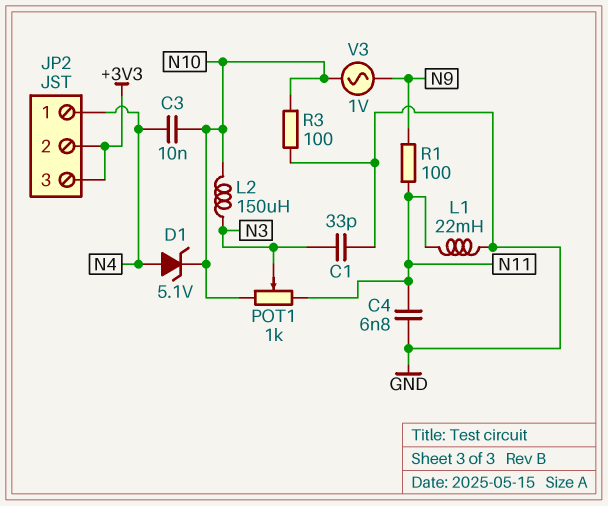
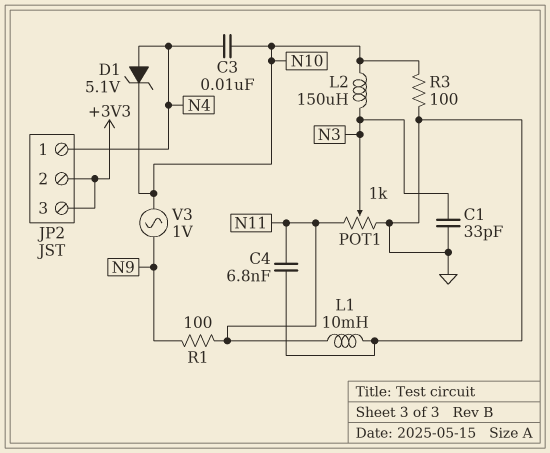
L1: 22mH (GND, N11) -> 10mH (GND, N11)
POT1: 1k (N10, N11, wiper N3) -> 1k (GND, N11, wiper N3)

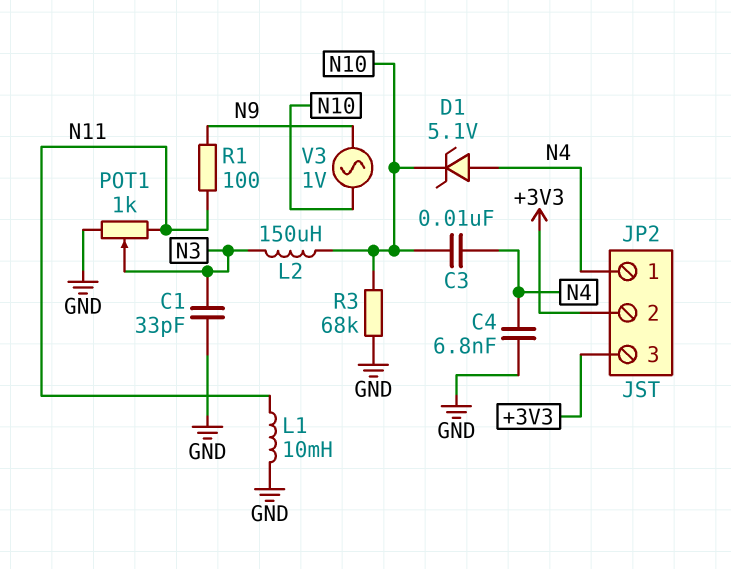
C4: 6.8nF (GND, N11) -> 6.8nF (GND, N4)
R3: 100 (GND, N10) -> 68k (GND, N10)

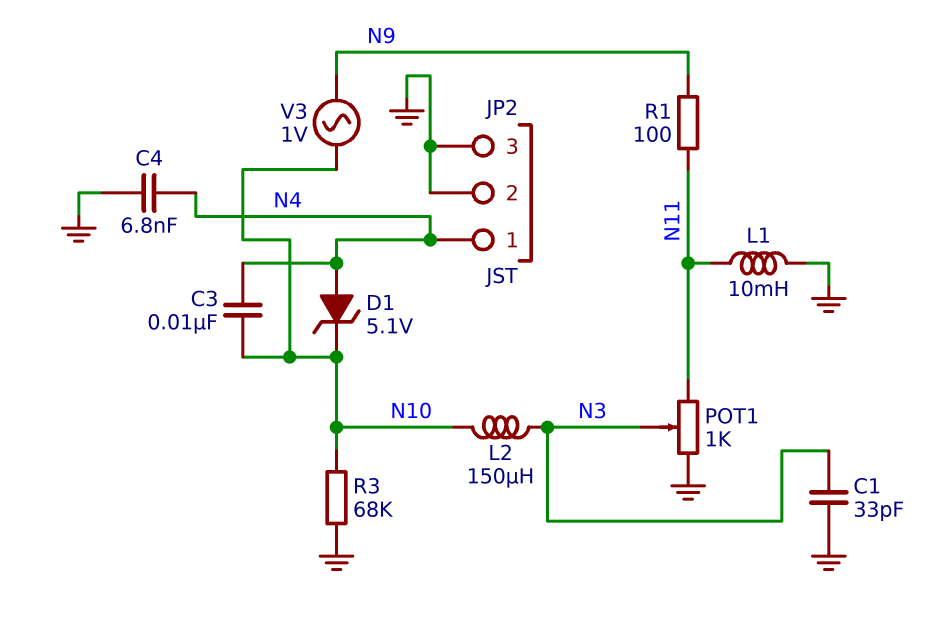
JP2 pin 2: +3V3 -> GND
JP2 pin 3: +3V3 -> GND

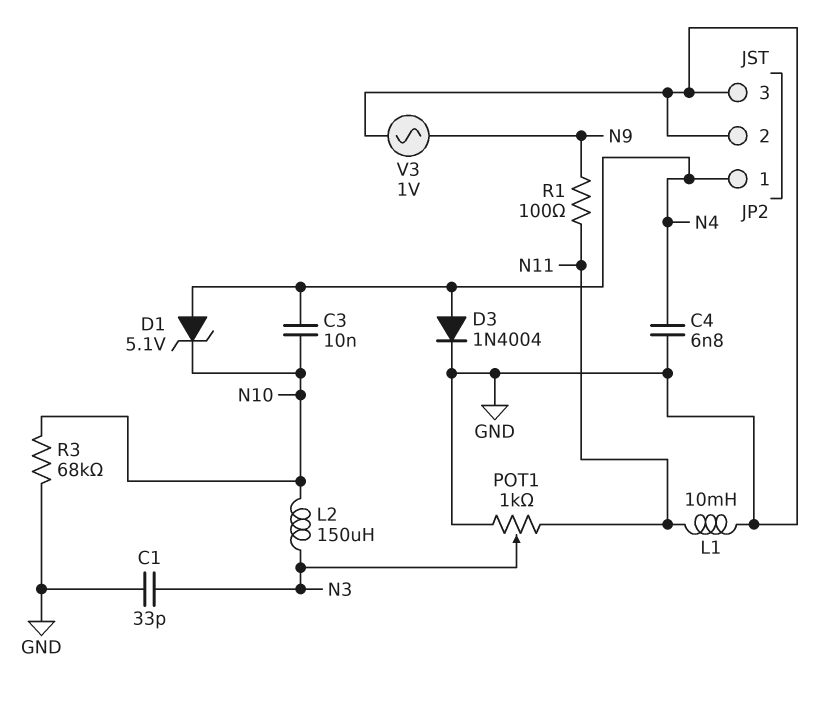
D3: none -> diode 1N4004 (A N4, K GND)
V3: AC 1V (N9, N10) -> AC 1V (GND, N9)

